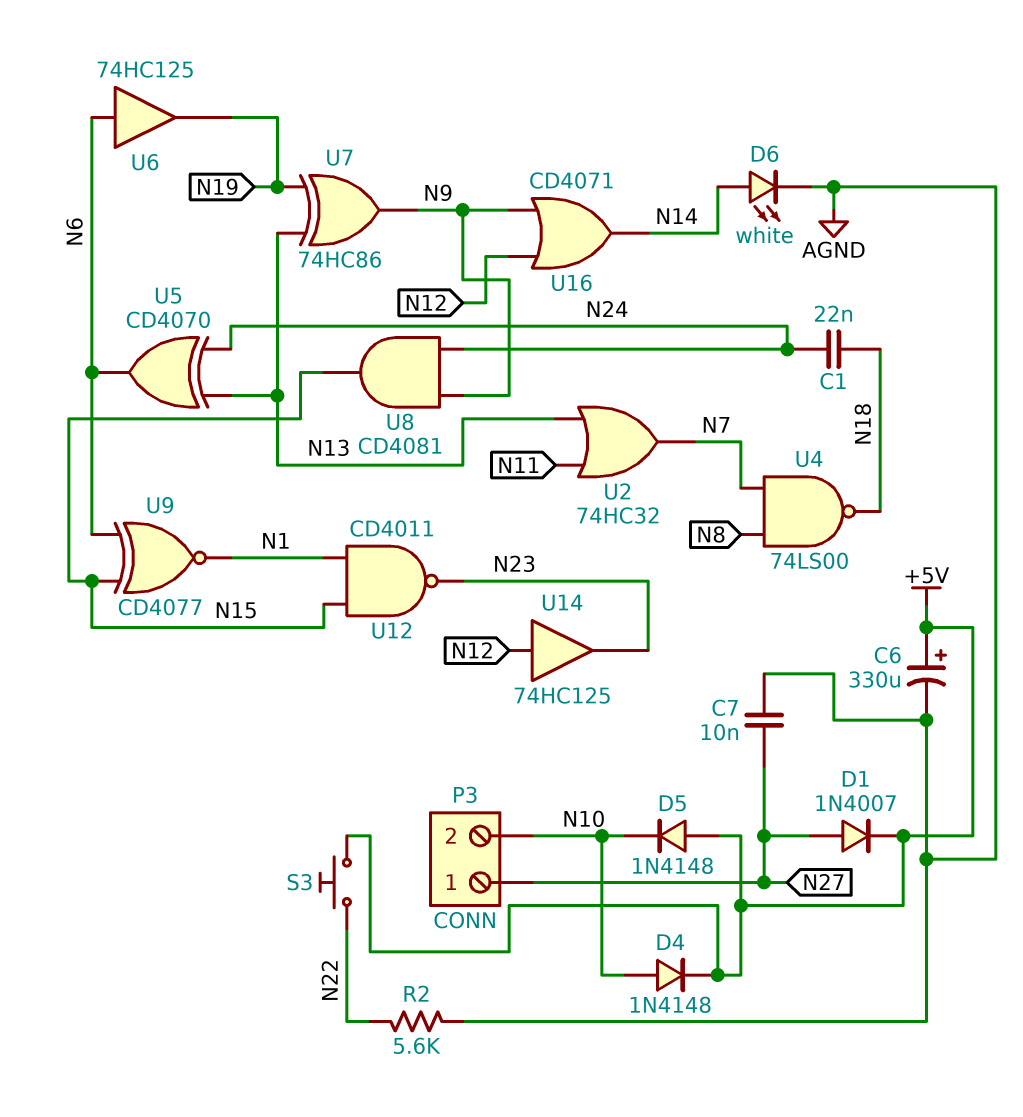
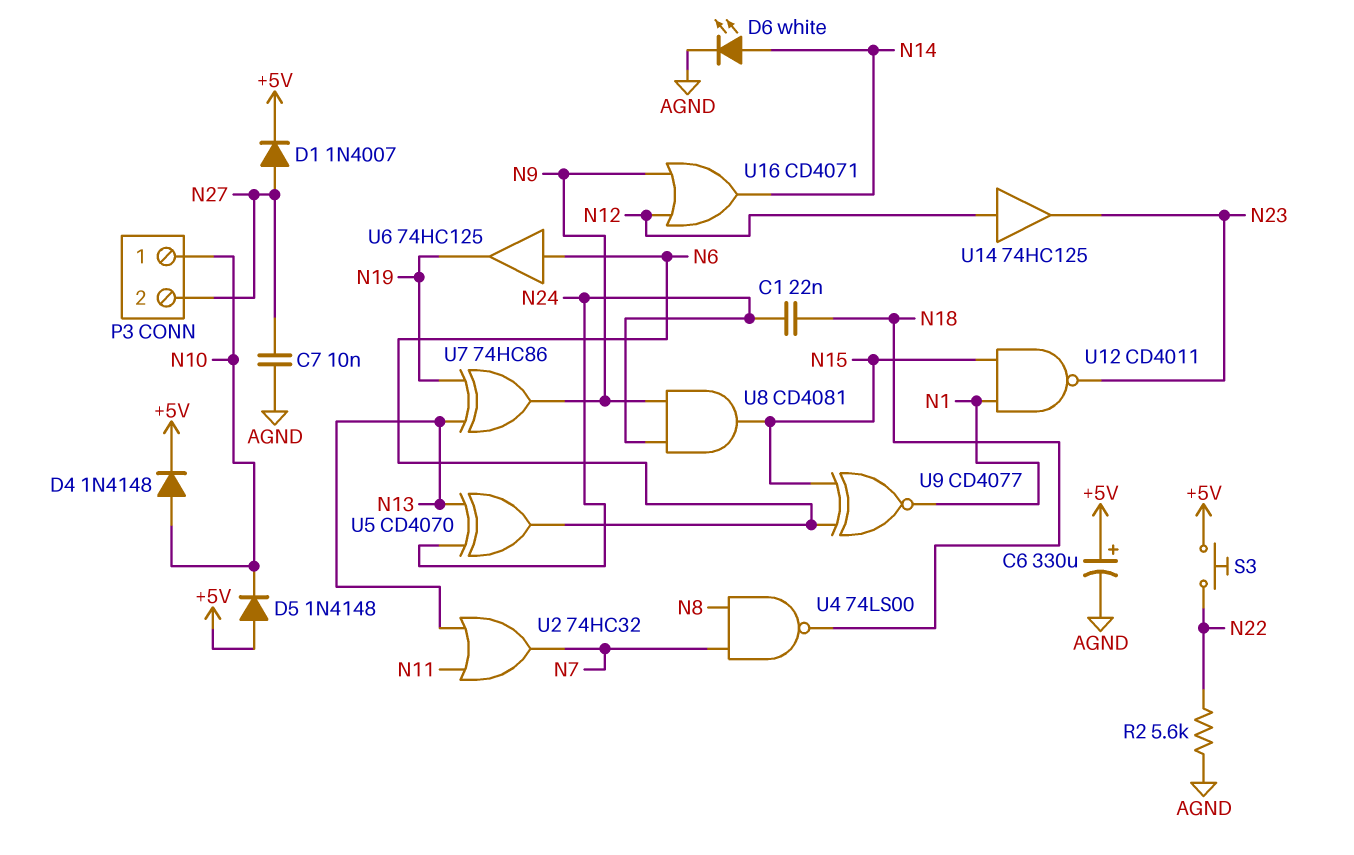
P3 pin 1: N27 -> N10
P3 pin 2: N10 -> N27

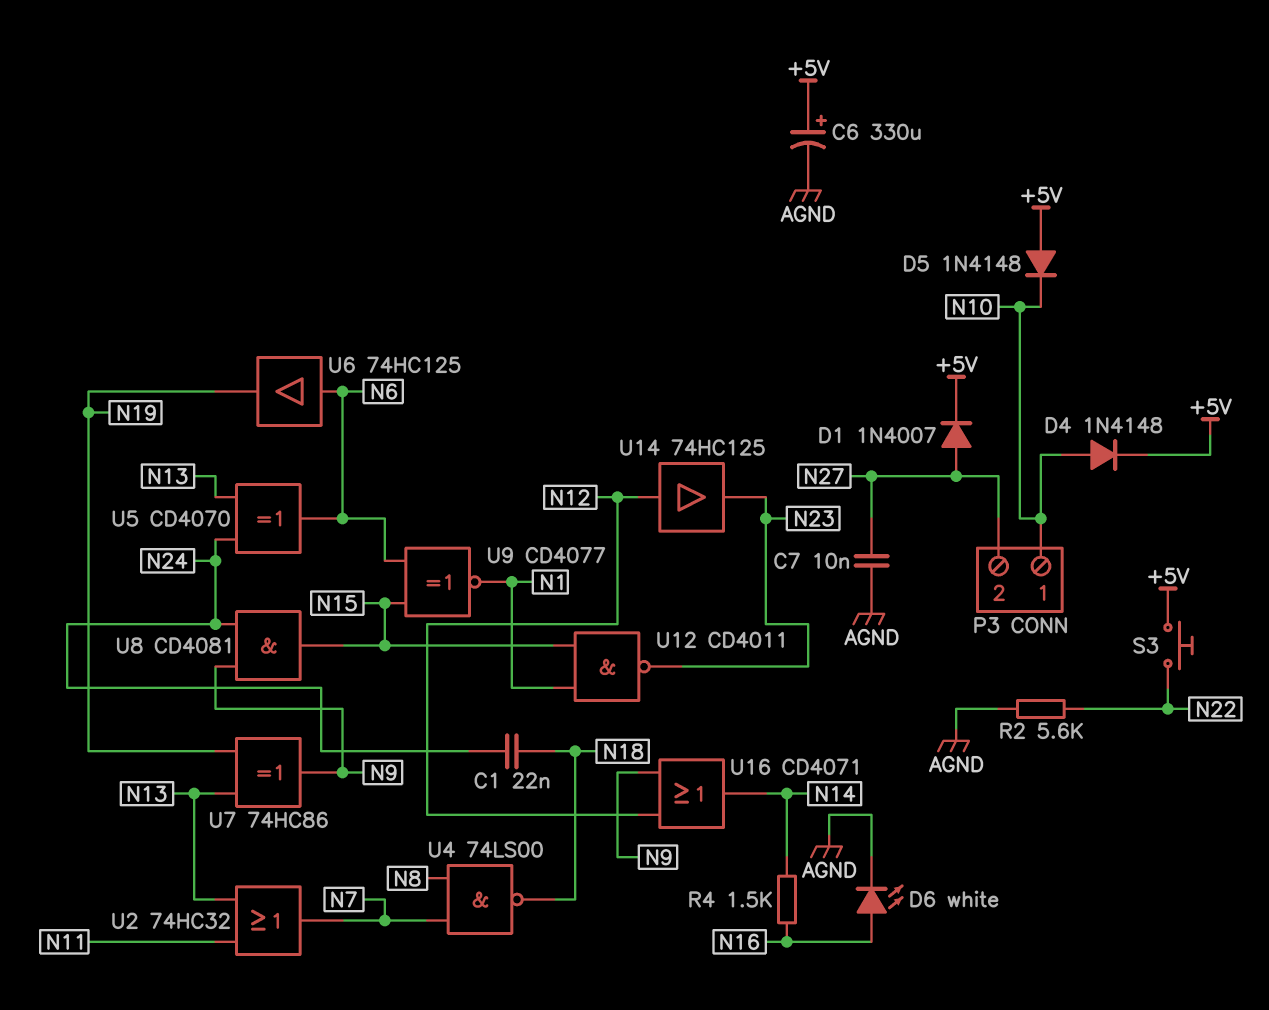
D6: LED white (A N14, K AGND) -> LED white (A N16, K AGND)
R4: none -> 1.5k (N14, N16)

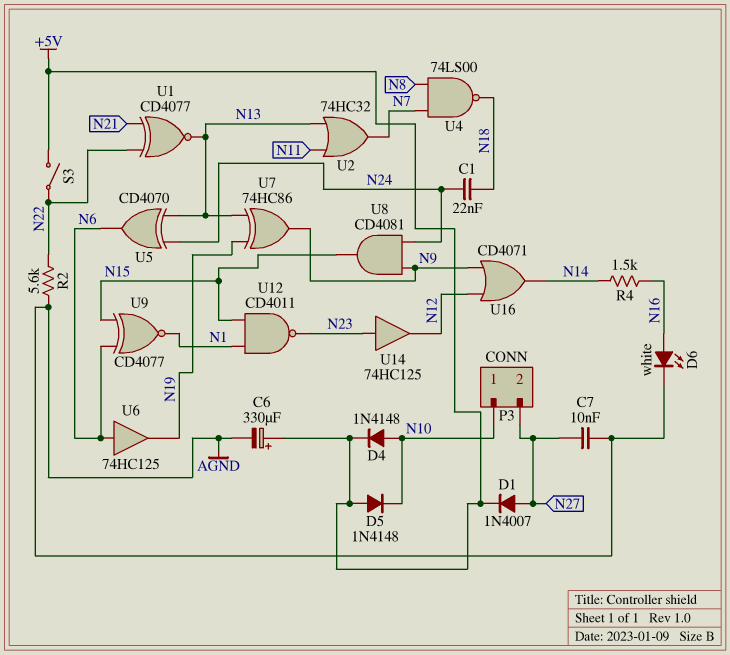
S3: button (+5V, N22) -> switch (+5V, N22)
U1: none -> XNOR CD4077 (in N21, in N22, out N13)
U14: buffer 74HC125 (in N12, out N23) -> buffer 74HC125 (in N23, out N12)

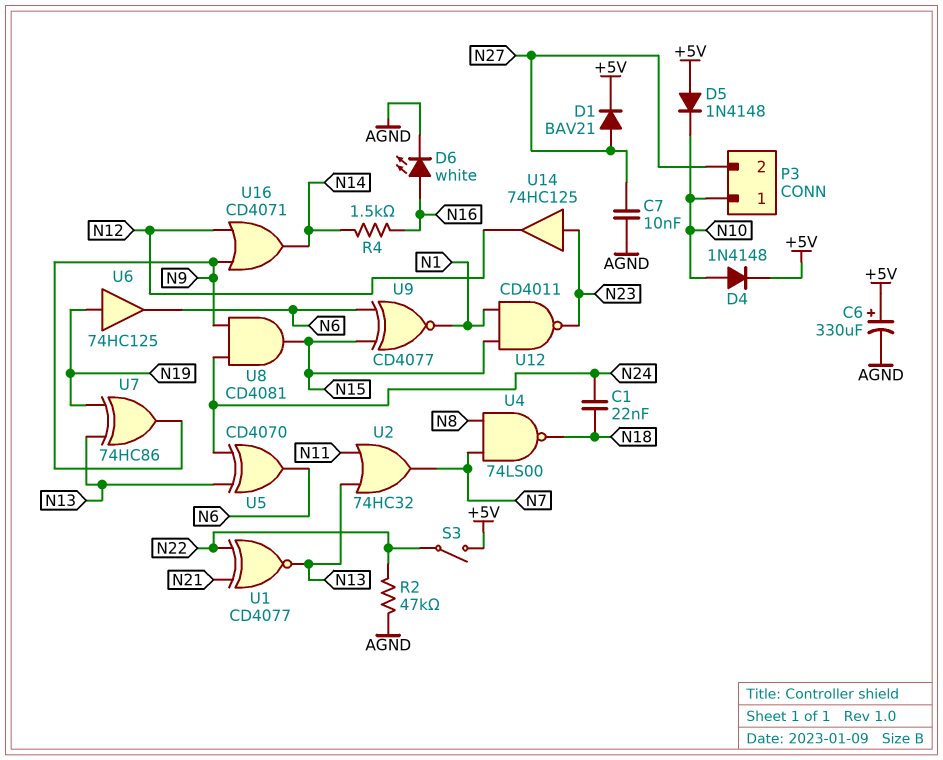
D1: diode 1N4007 (A N27, K +5V) -> diode BAV21 (A N27, K +5V)
R2: 5.6k (AGND, N22) -> 47k (AGND, N22)
U6: buffer 74HC125 (in N6, out N19) -> buffer 74HC125 (in N19, out N6)

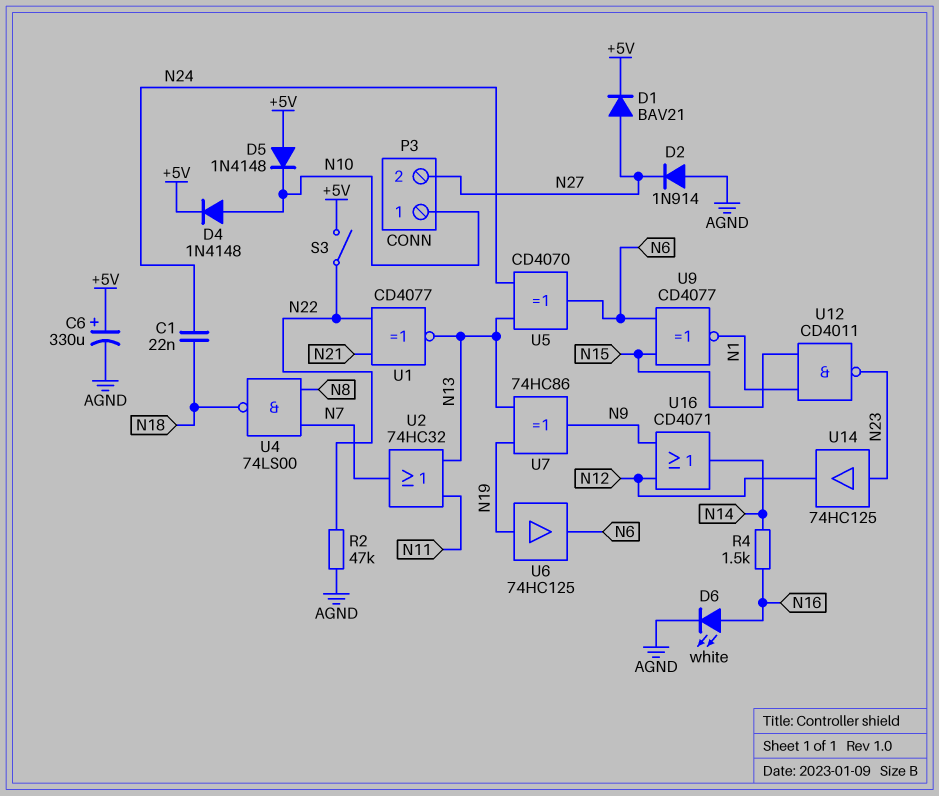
C7: 10nF (AGND, N27) -> none
D2: none -> diode 1N914 (A AGND, K N27)
U8: AND CD4081 (in N9, in N24, out N15) -> none

